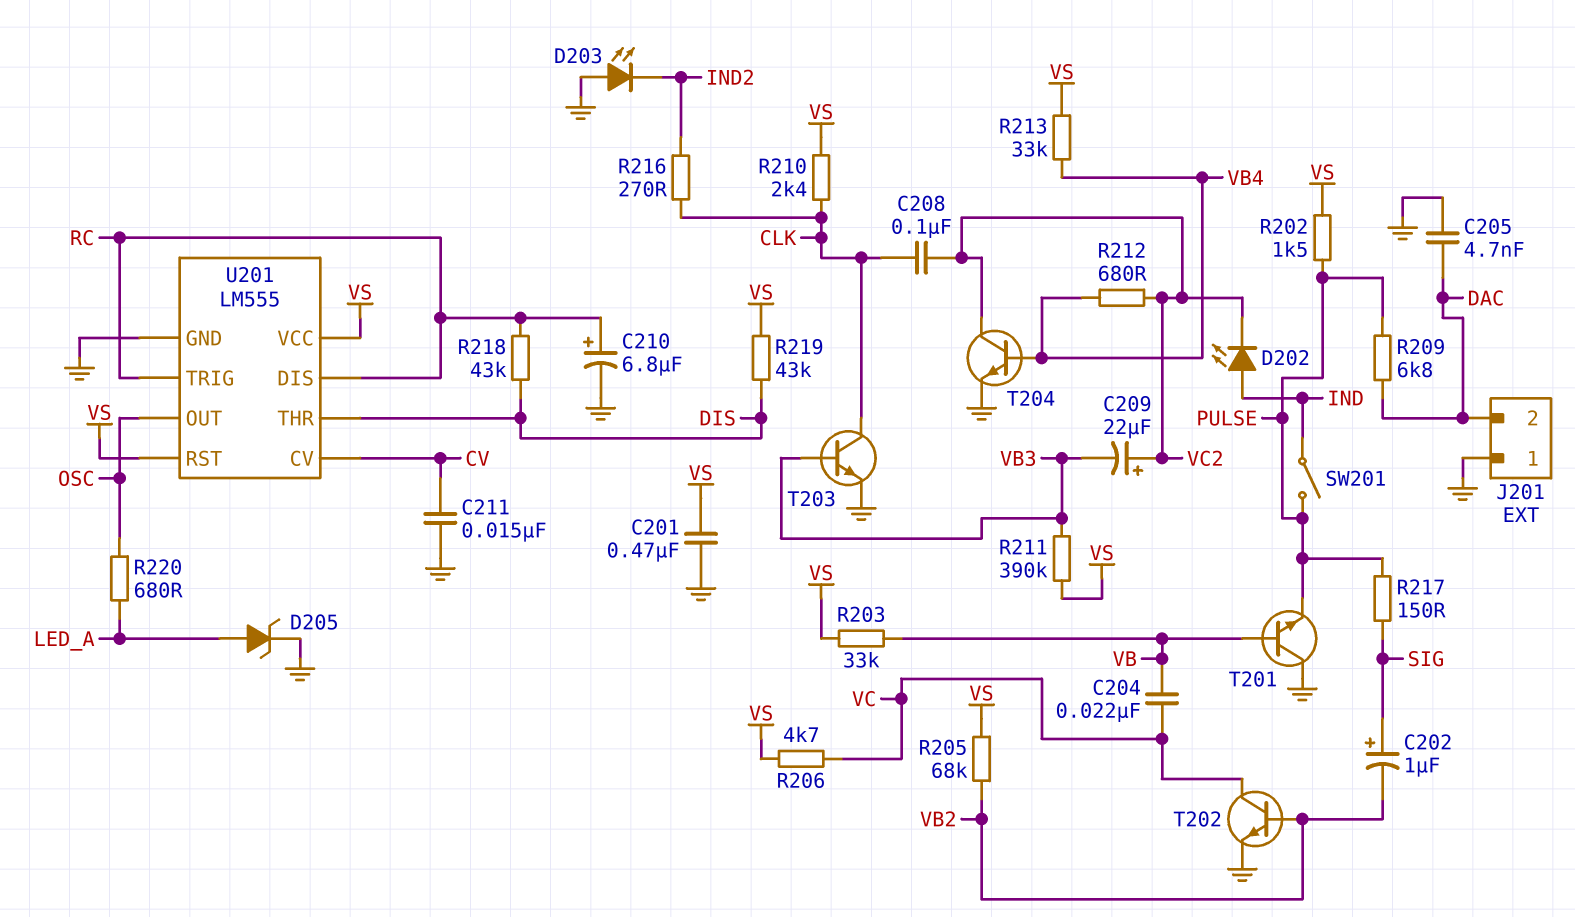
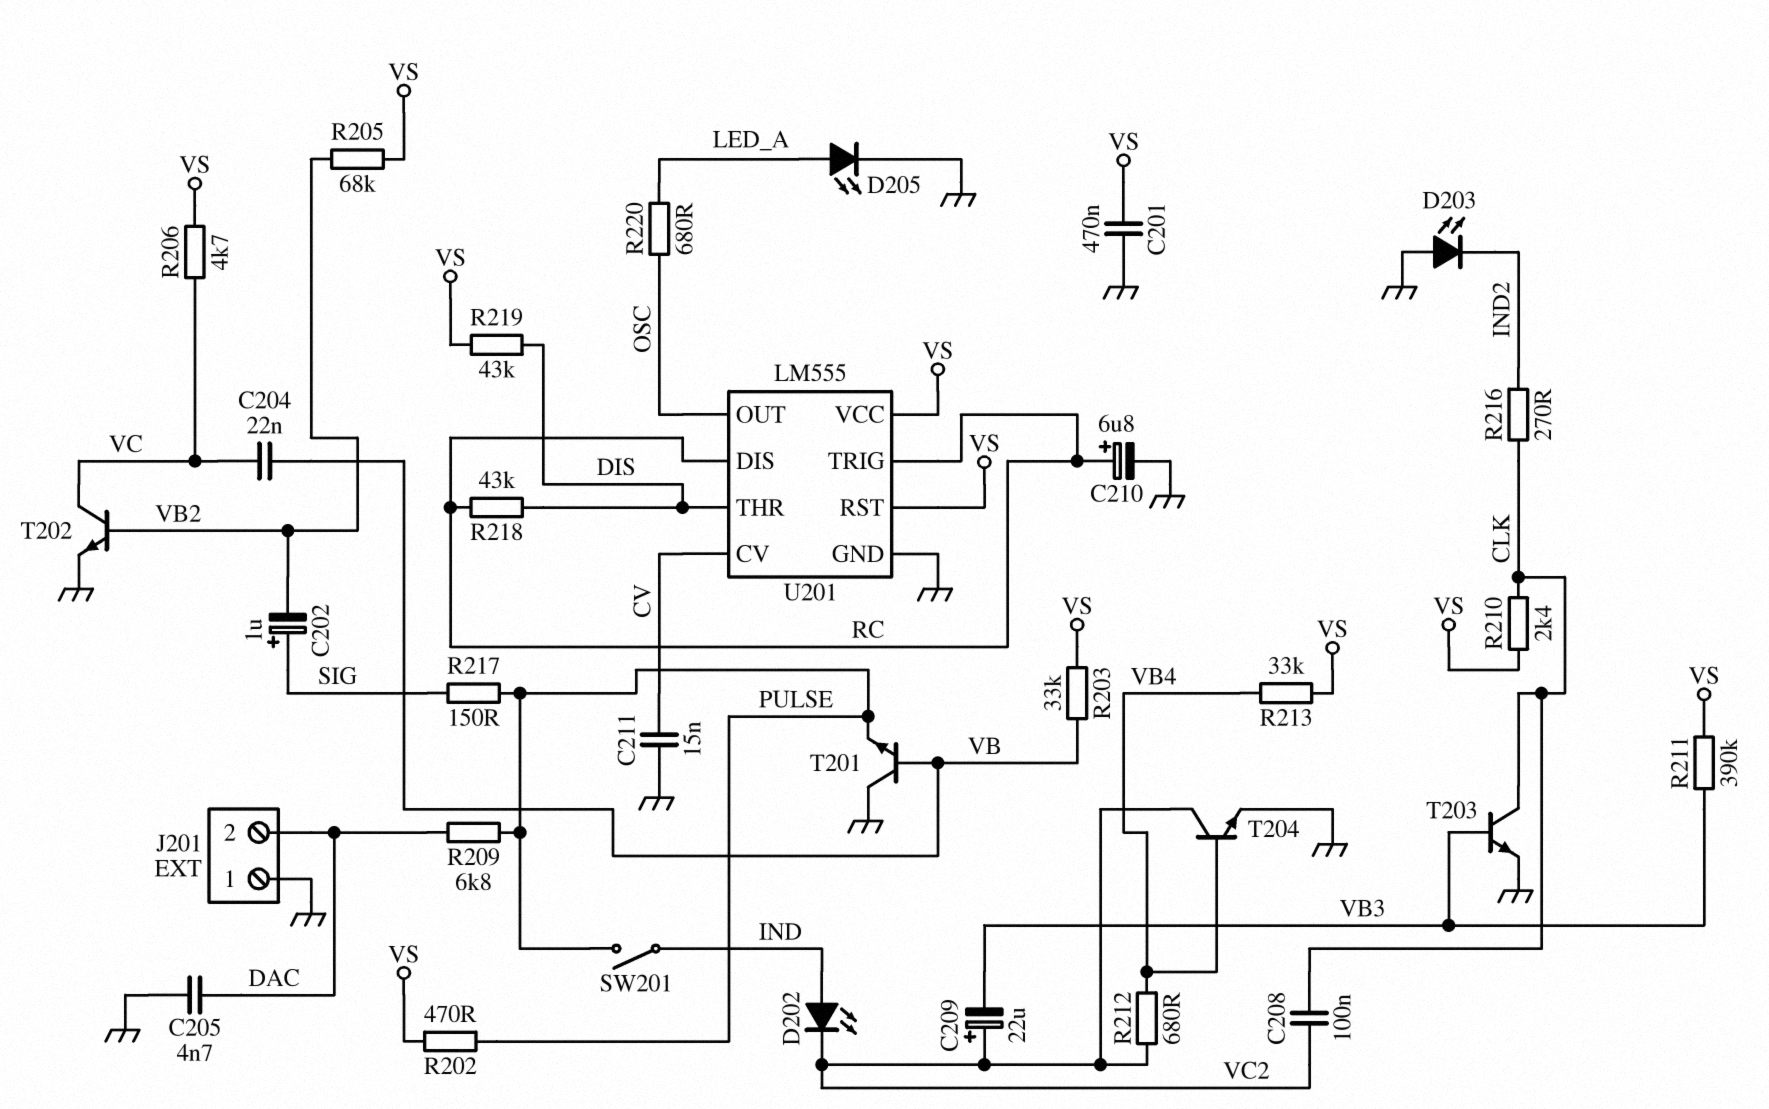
D205: zener (A LED_A, K GND) -> LED (A LED_A, K GND)
R202: 1.5k (PULSE, VS) -> 470 (PULSE, VS)

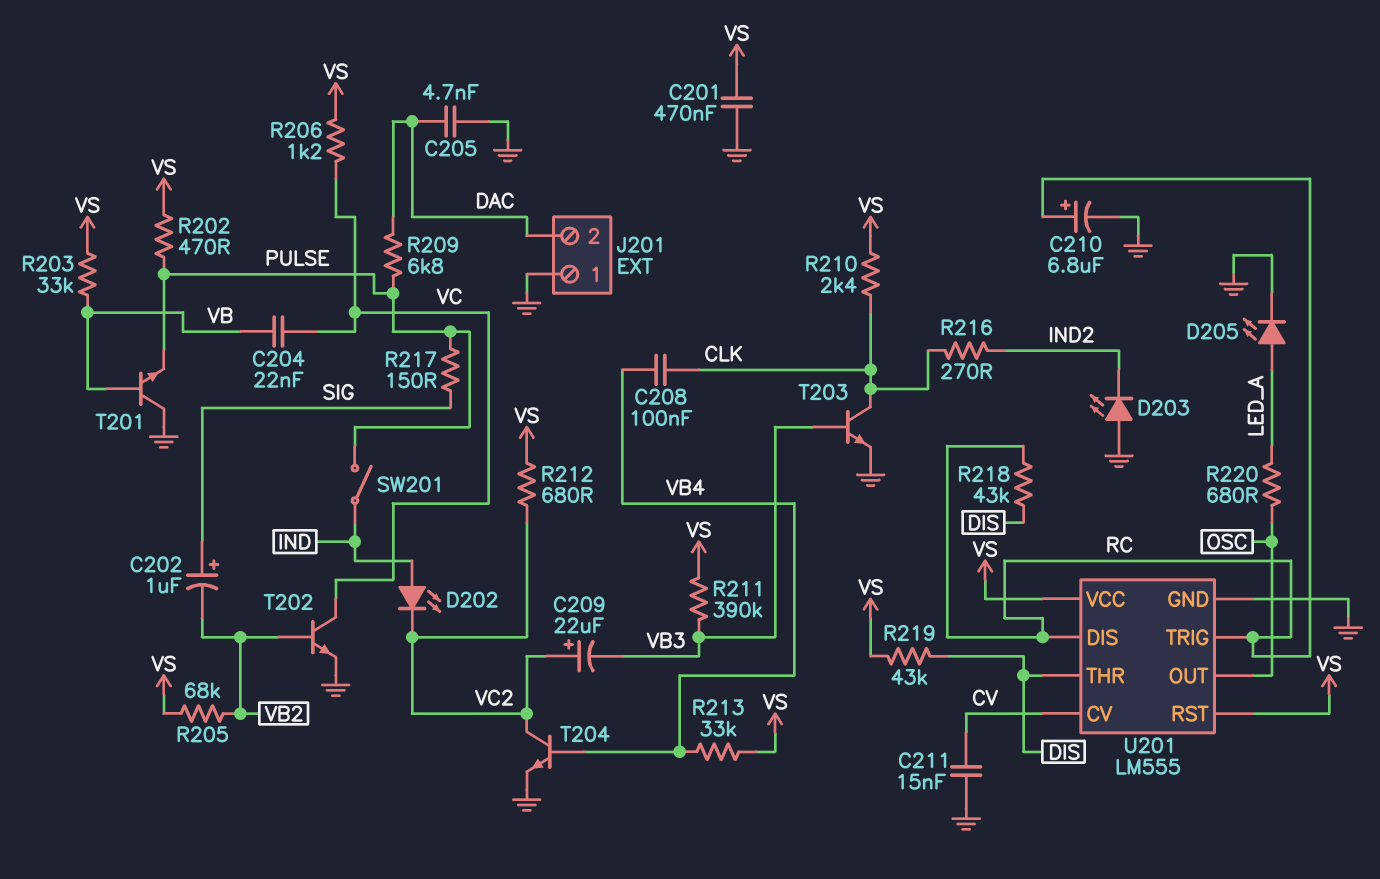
C208: 100nF (CLK, VC2) -> 100nF (CLK, VB4)
R206: 4.7k (VC, VS) -> 1.2k (VC, VS)
R212: 680 (VB4, VC2) -> 680 (VC2, VS)

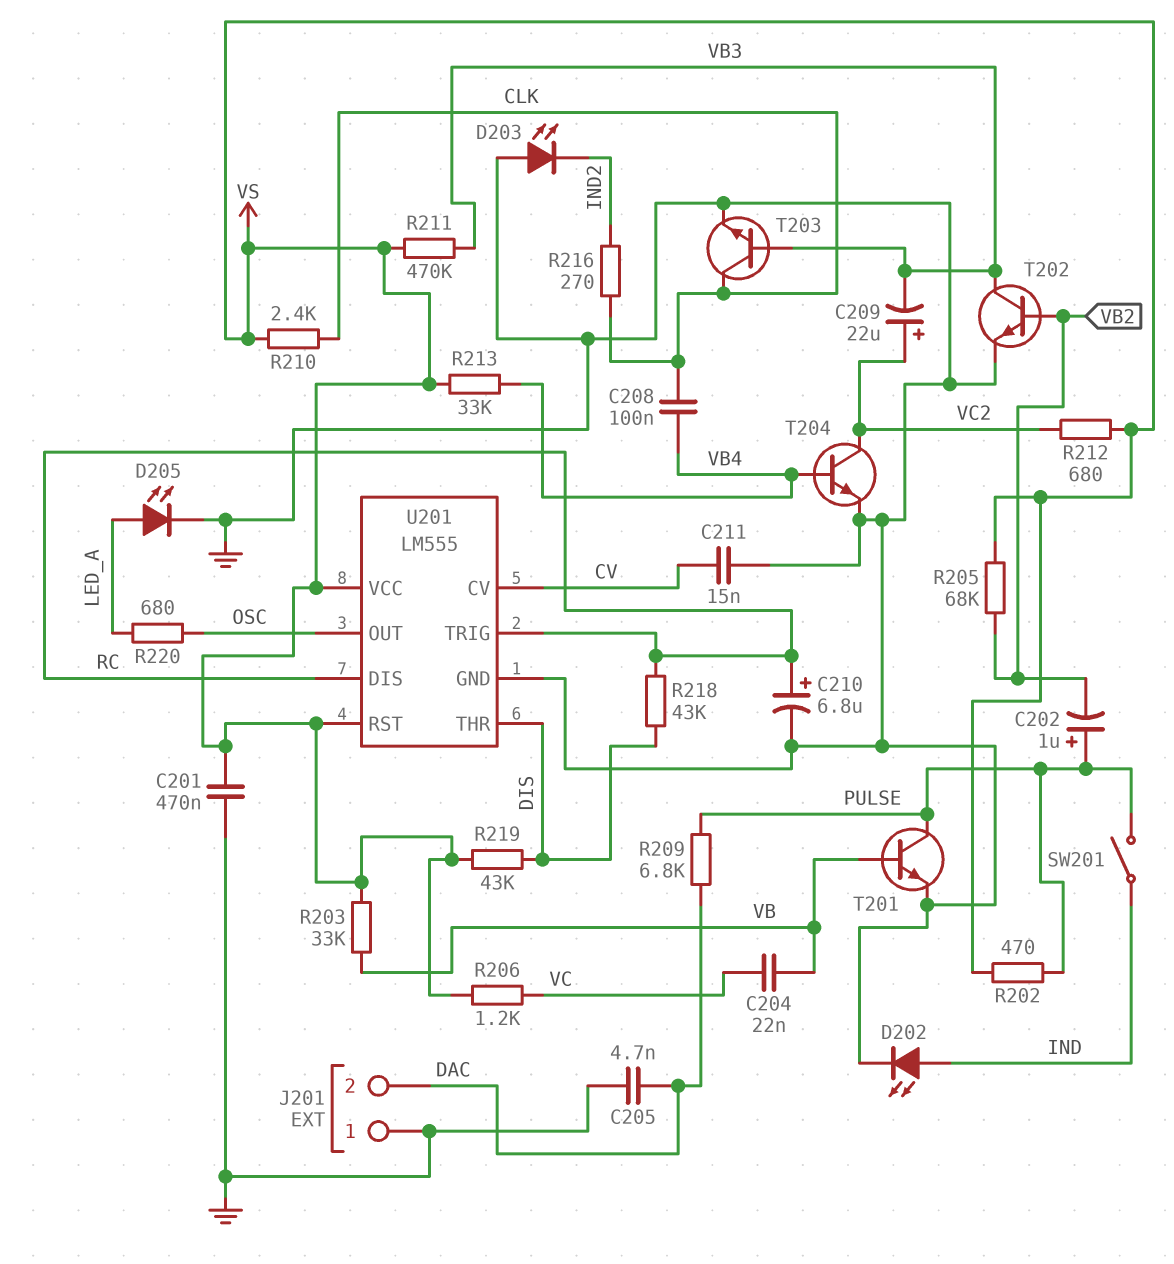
C202: 1uF (plus SIG, minus VB2) -> 1uF (plus PULSE, minus VB2)
D202: LED (A IND, K VC2) -> LED (A IND, K GND)
R211: 390k (VB3, VS) -> 470k (VB3, VS)
R217: 150 (PULSE, SIG) -> none
T201: NPN (B VB, C GND, E PULSE) -> NPN (B VB, C PULSE, E GND)
T202: NPN (B VB2, C VC, E GND) -> NPN (B VB2, C VB3, E GND)

